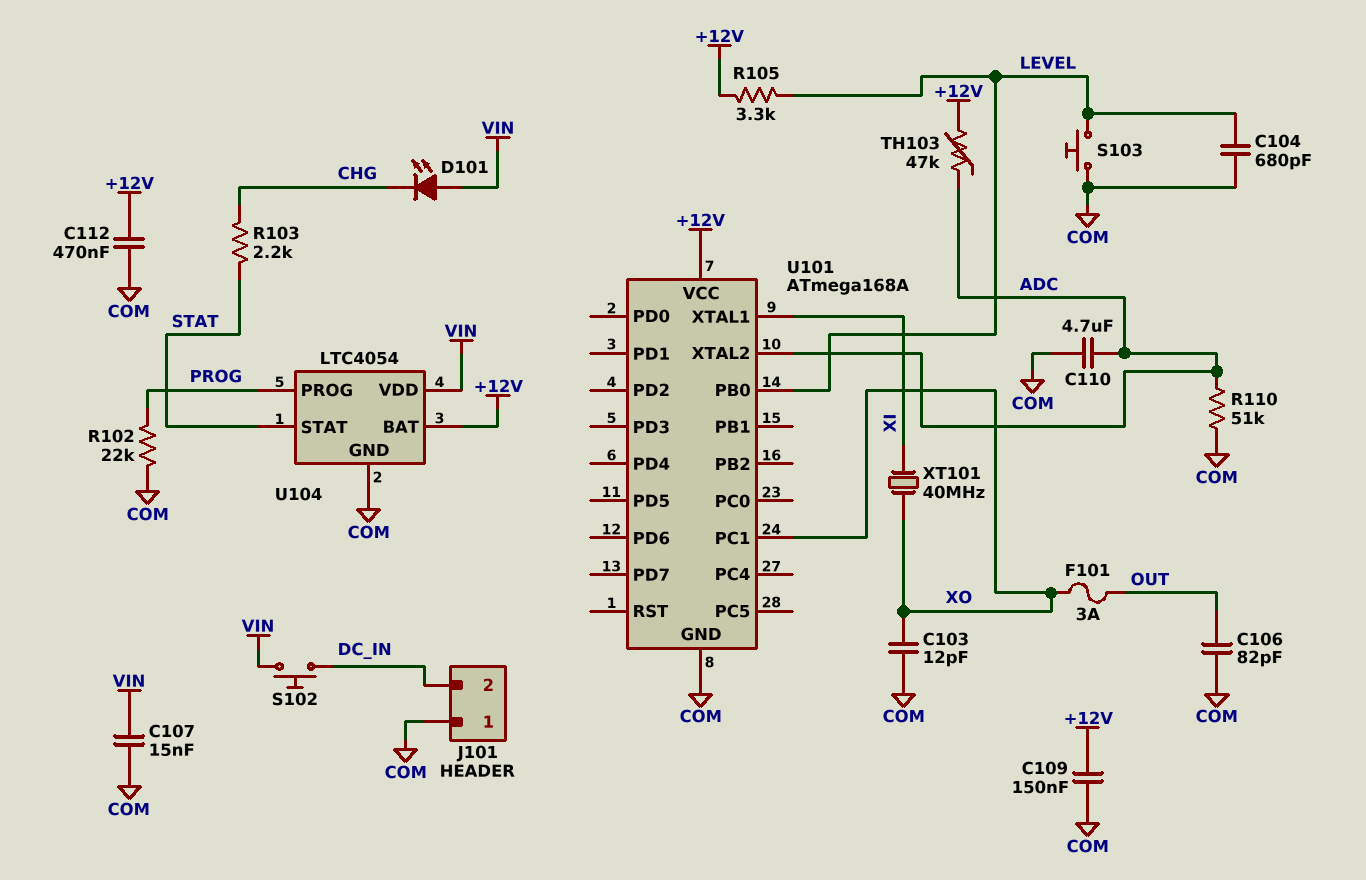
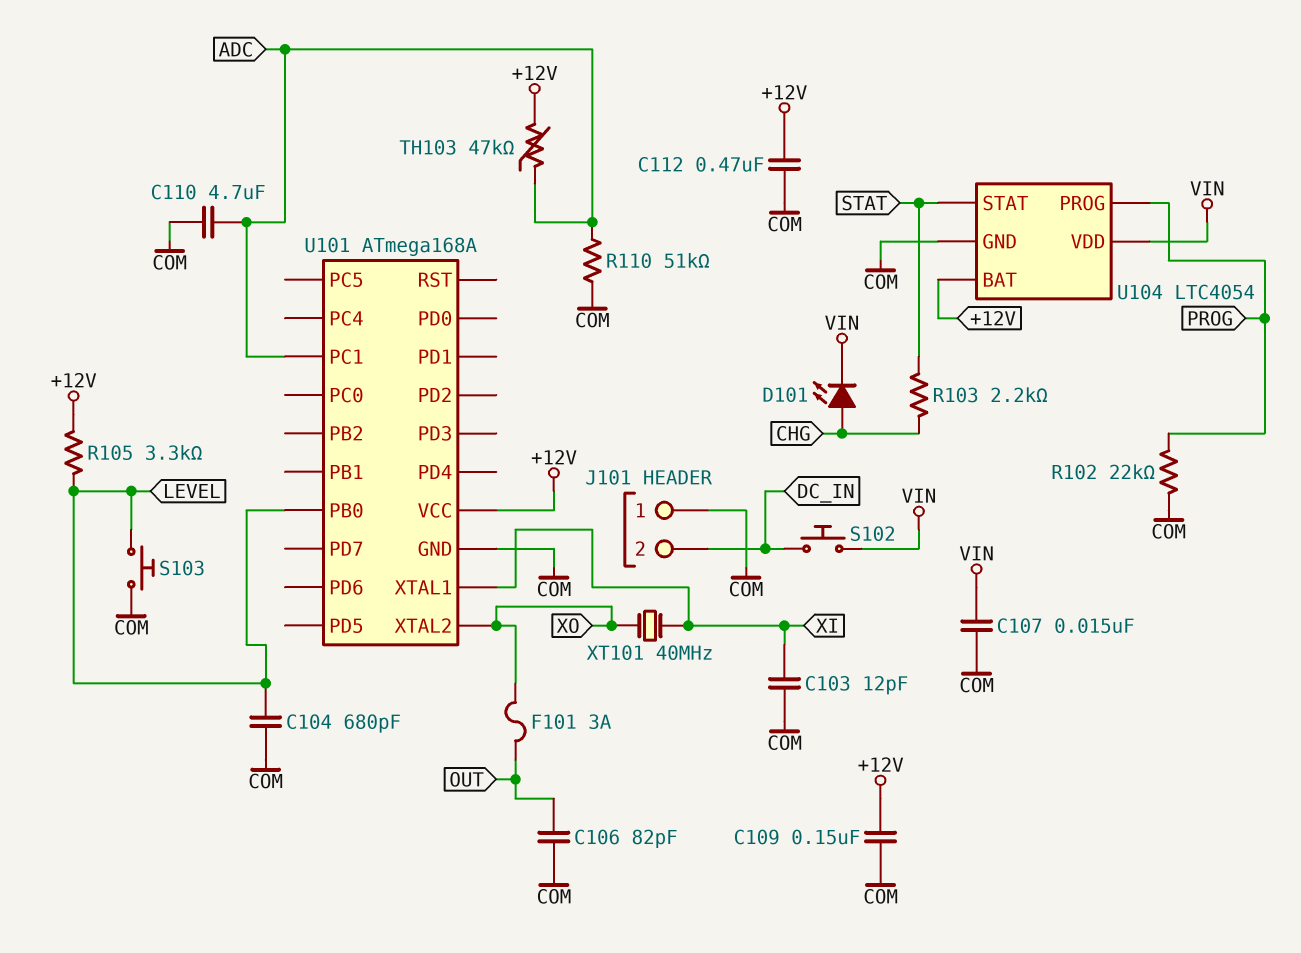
C103: 12pF (COM, XO) -> 12pF (COM, XI)
D101: LED (A VIN, K CHG) -> LED (A CHG, K VIN)
U101 pin PC1: XO -> ADC
U101 pin XTAL2: ADC -> XO

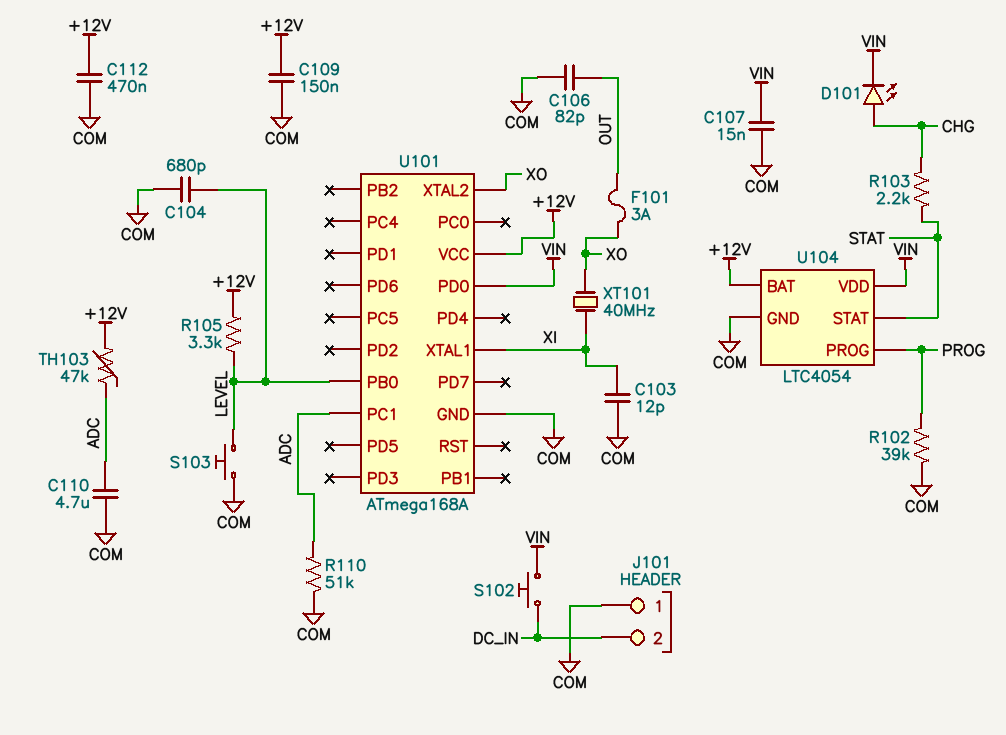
R102: 22k (COM, PROG) -> 39k (COM, PROG)
U101 pin PD0: none -> VIN

